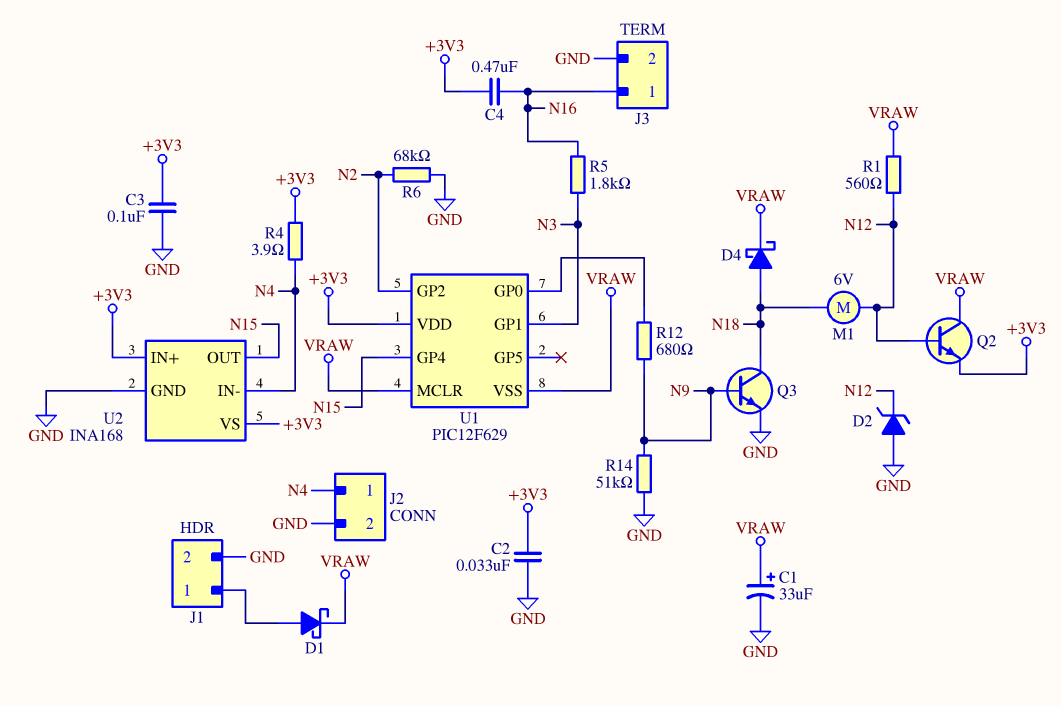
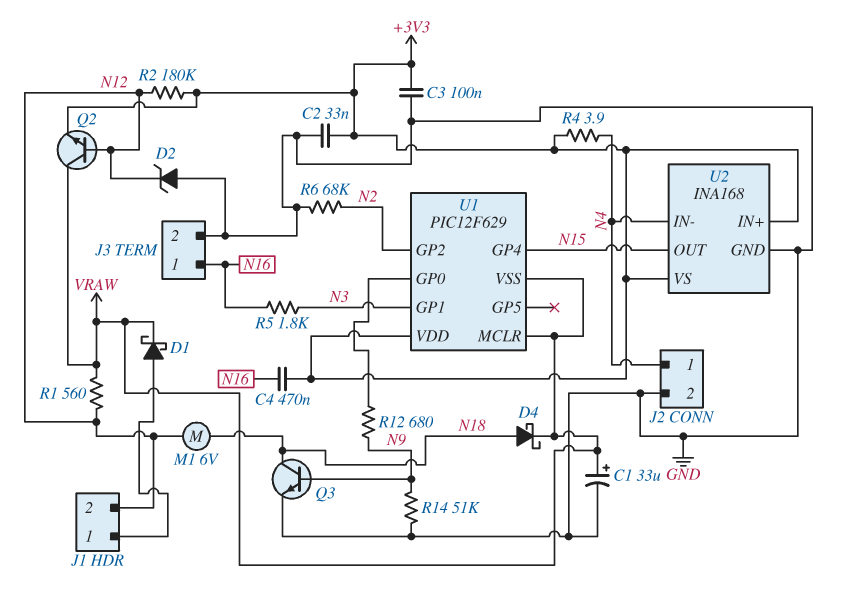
J1 pin 2: GND -> N12
R2: none -> 180k (+3V3, N12)

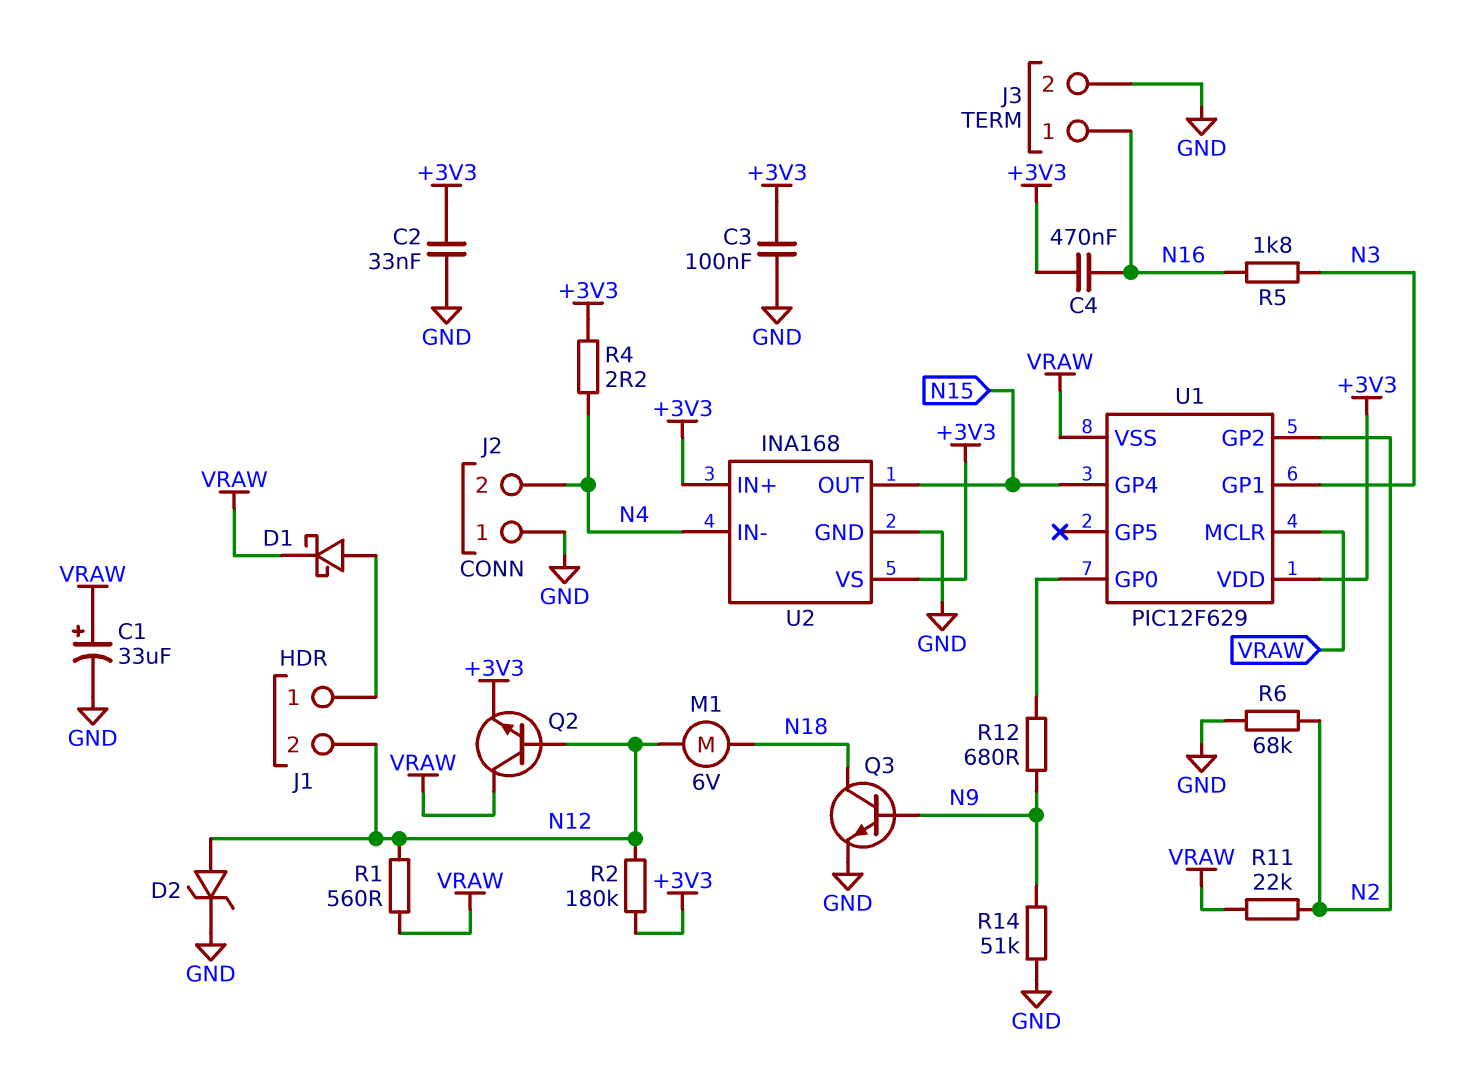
D2: zener (A GND, K N12) -> zener (A N12, K GND)
D4: schottky (A N18, K VRAW) -> none
J2 pin 1: N4 -> GND
J2 pin 2: GND -> N4
R4: 3.9 (+3V3, N4) -> 2.2 (+3V3, N4)
R11: none -> 22k (N2, VRAW)

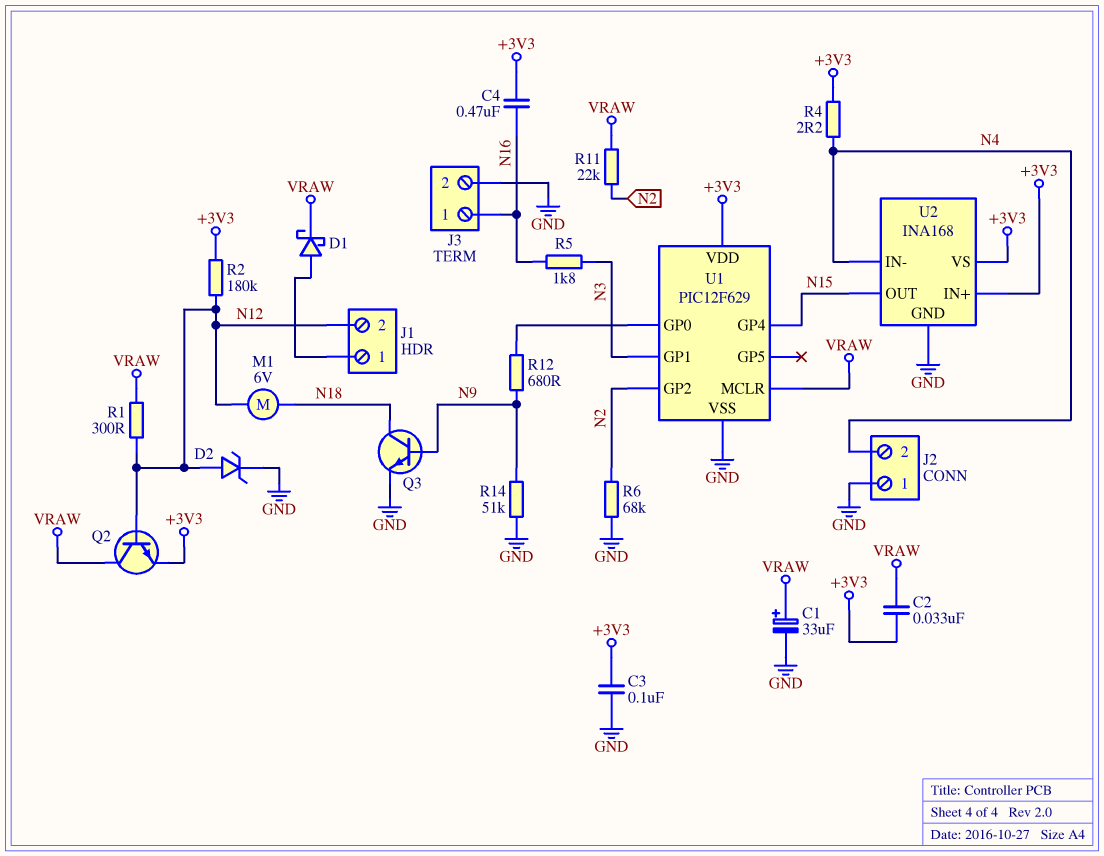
C2: 33nF (+3V3, GND) -> 33nF (+3V3, VRAW)
R1: 560 (N12, VRAW) -> 300 (N12, VRAW)
U1 pin VSS: VRAW -> GND

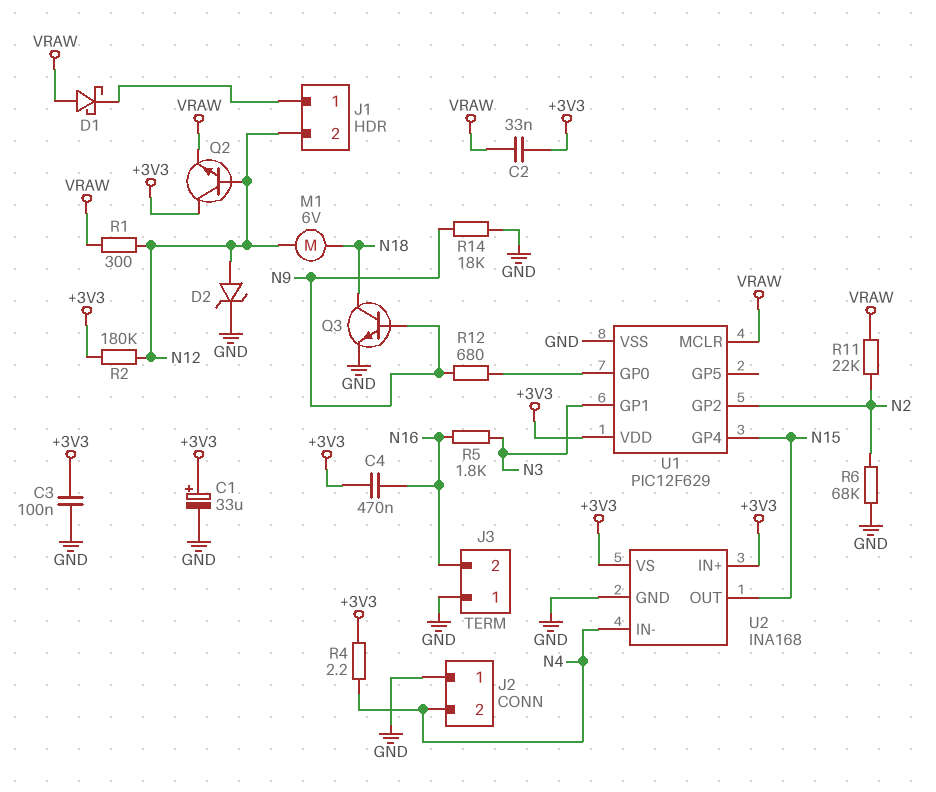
C1: 33uF (plus VRAW, minus GND) -> 33uF (plus +3V3, minus GND)
D1: schottky (A J1/1, K VRAW) -> schottky (A VRAW, K J1/1)
J3 pin 1: N16 -> GND
J3 pin 2: GND -> N16
Q2: NPN (B N12, C VRAW, E +3V3) -> NPN (B N12, C +3V3, E VRAW)
R14: 51k (GND, N9) -> 18k (GND, N9)

